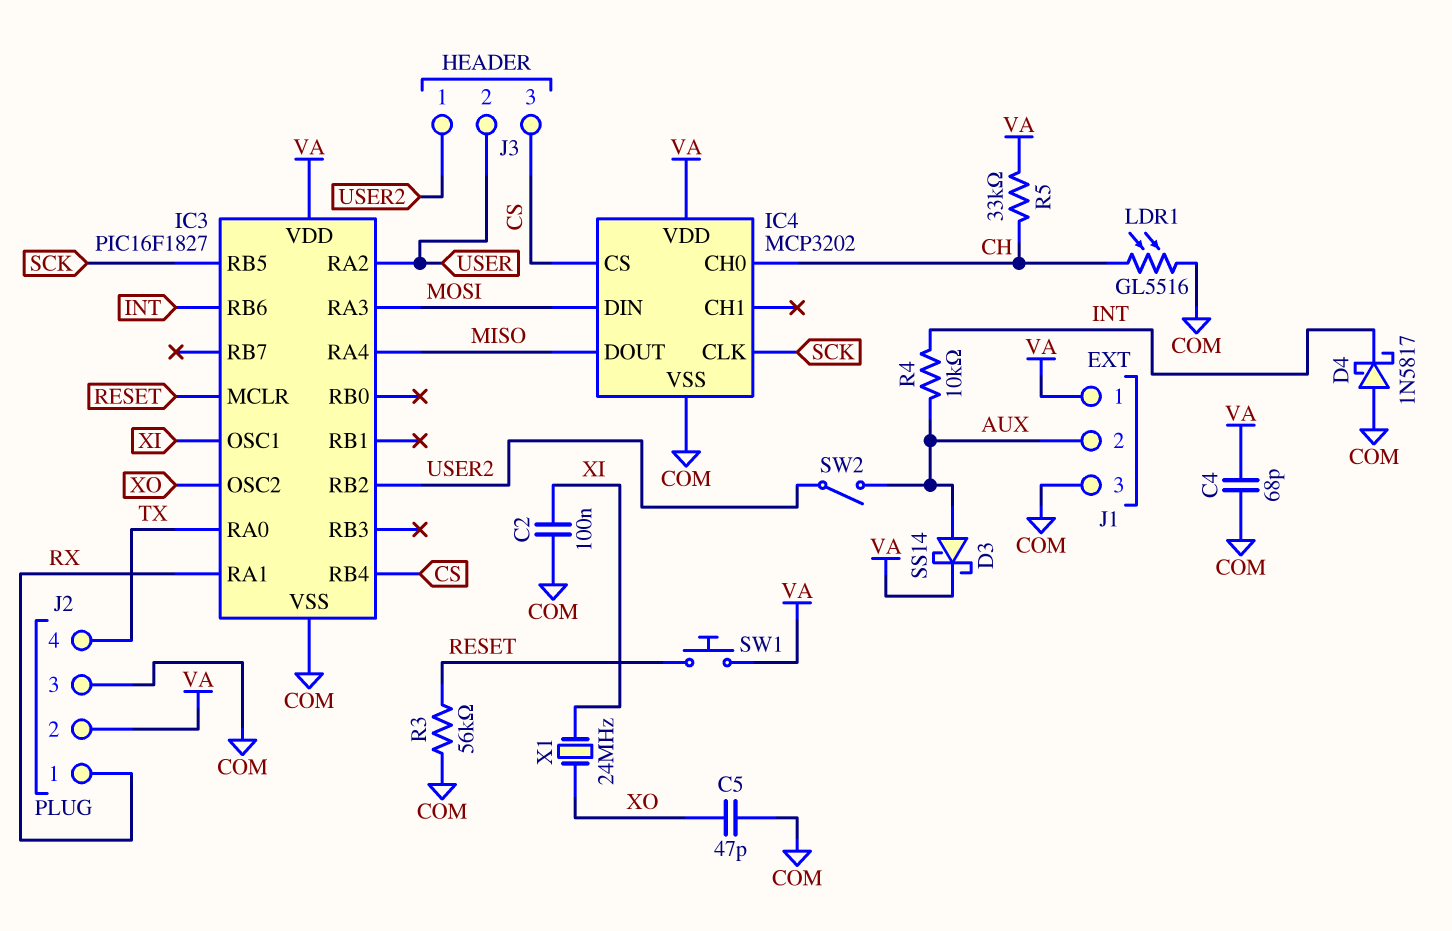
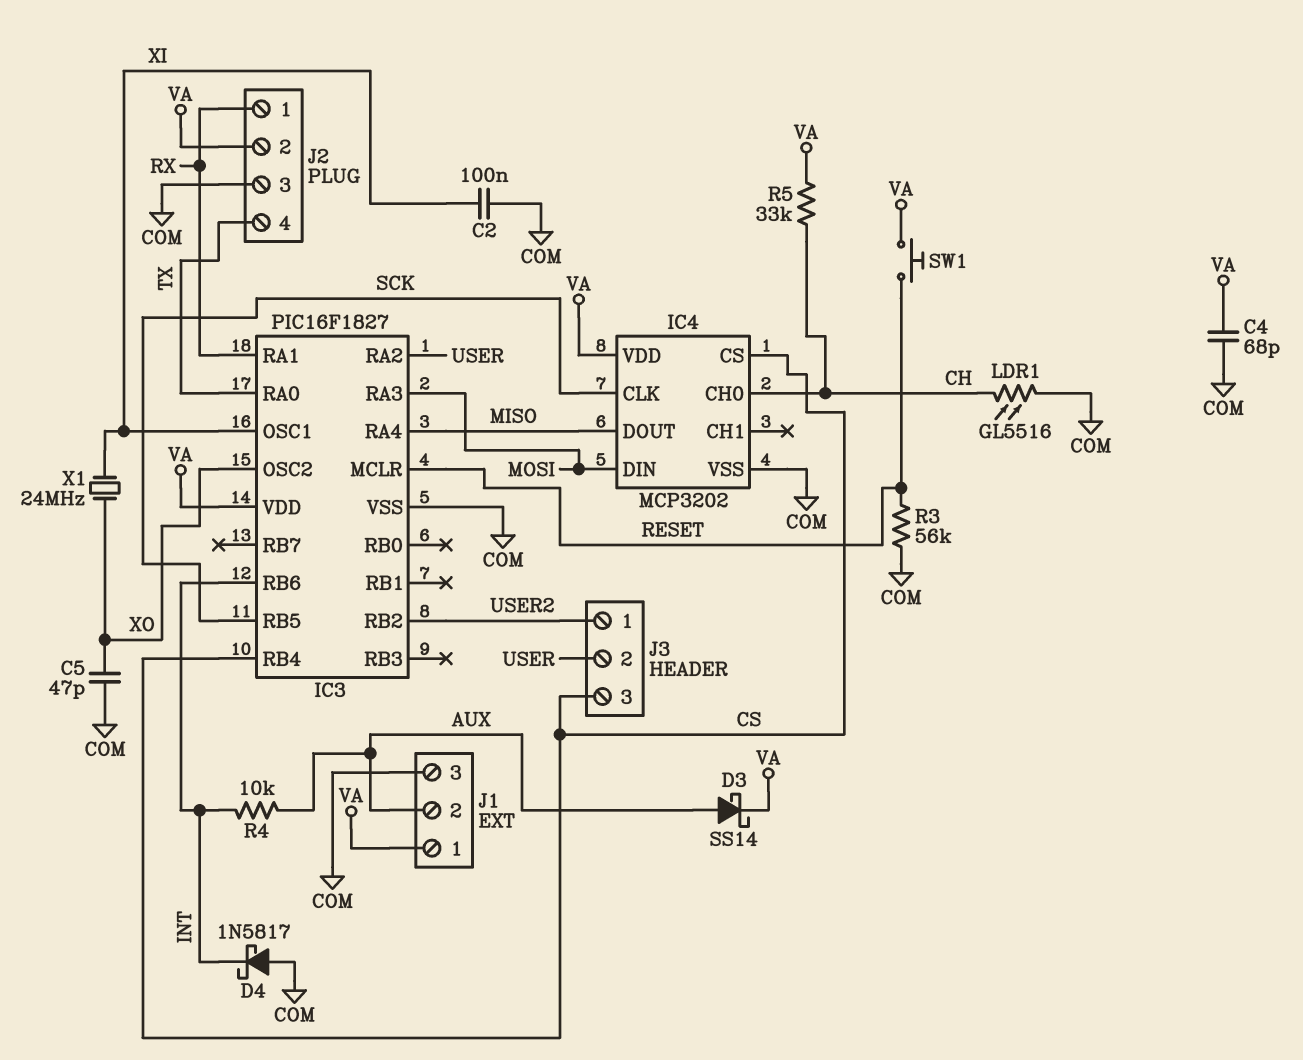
SW2: switch (AUX, USER2) -> none

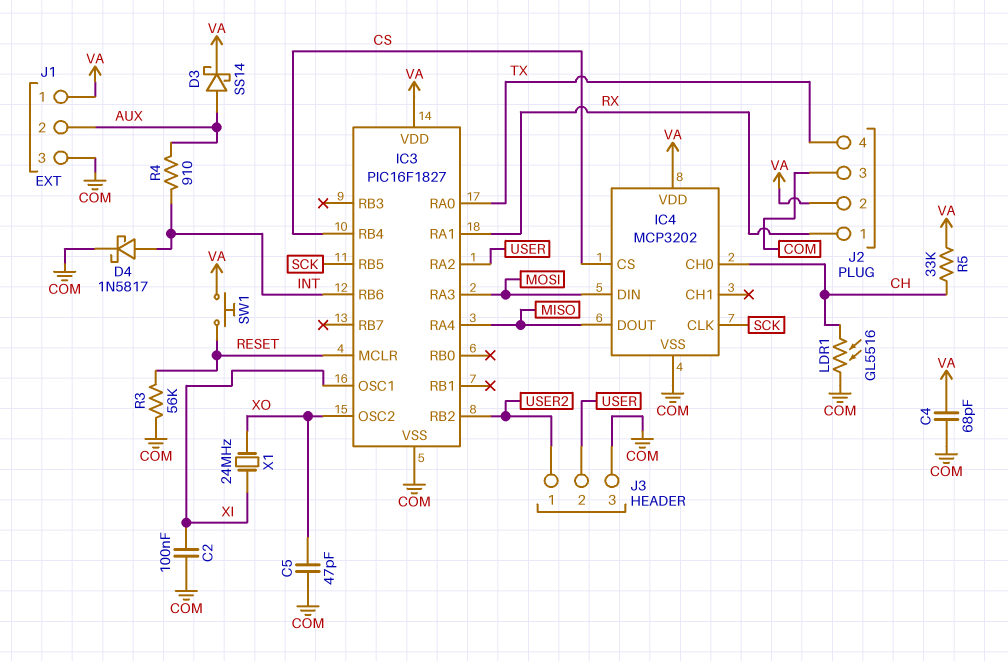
D4: schottky 1N5817 (A COM, K INT) -> schottky 1N5817 (A INT, K COM)
J3 pin 3: CS -> COM
R4: 10k (AUX, INT) -> 910 (AUX, INT)

